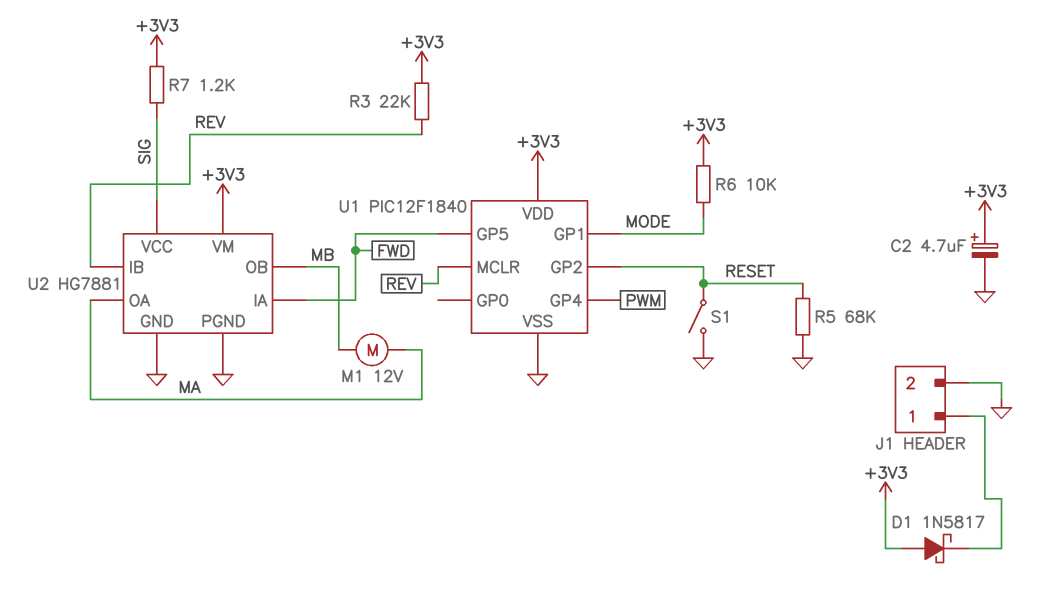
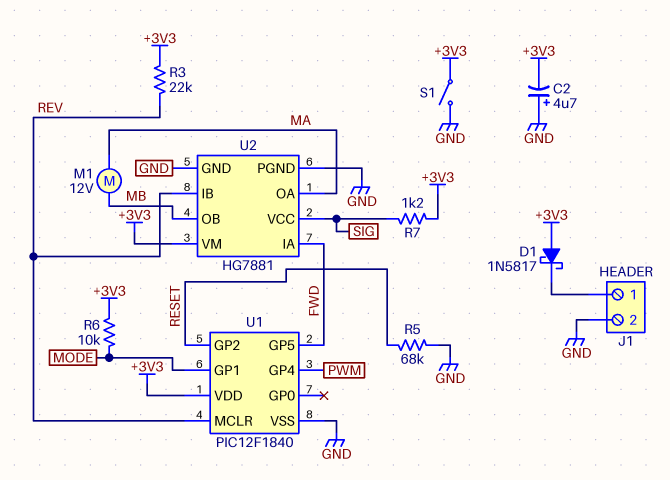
C2: 4.7uF (plus +3V3, minus GND) -> 4.7uF (plus GND, minus +3V3)
S1: switch (GND, RESET) -> switch (+3V3, GND)

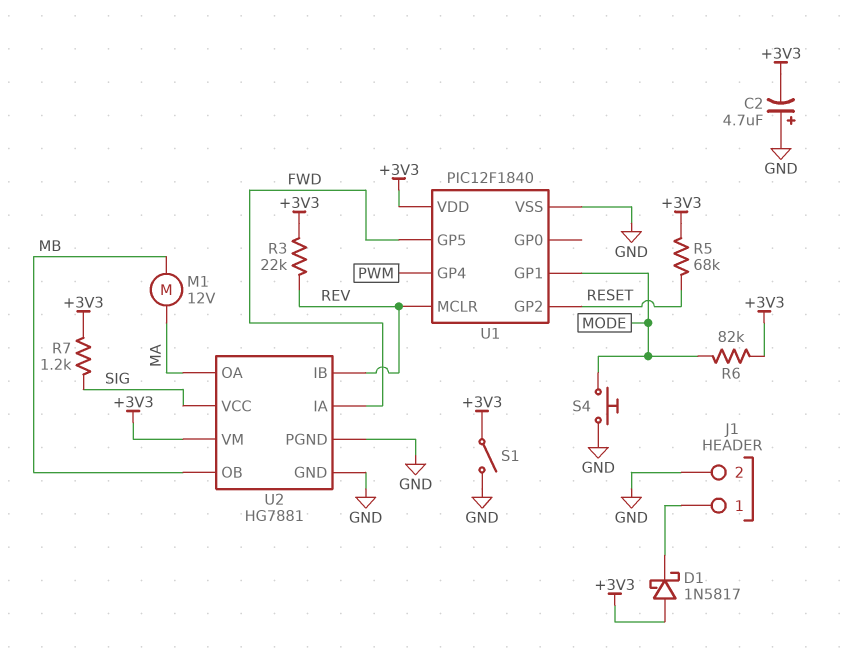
R5: 68k (GND, RESET) -> 68k (+3V3, RESET)
R6: 10k (+3V3, MODE) -> 82k (+3V3, MODE)
S4: none -> button (GND, MODE)

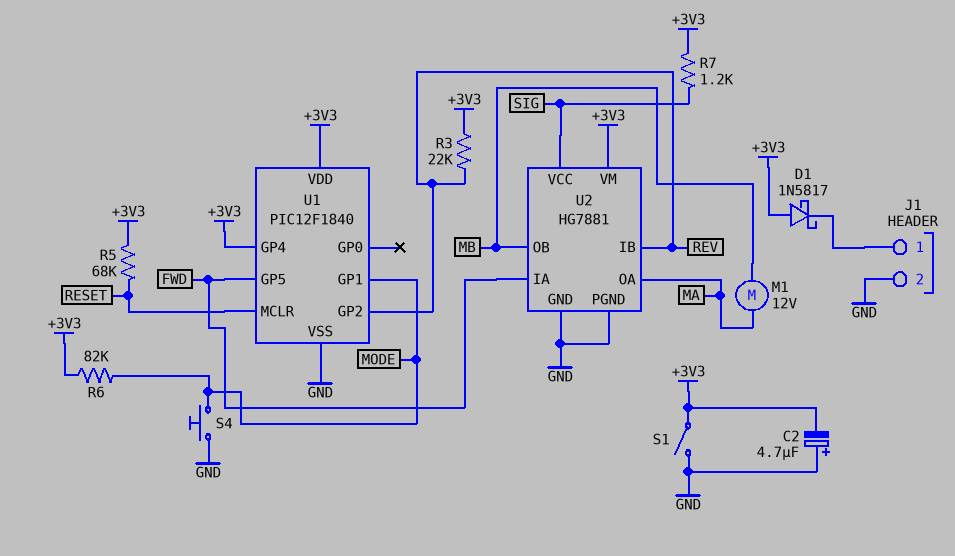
U1 pin GP2: RESET -> REV
U1 pin GP4: PWM -> +3V3
U1 pin MCLR: REV -> RESET

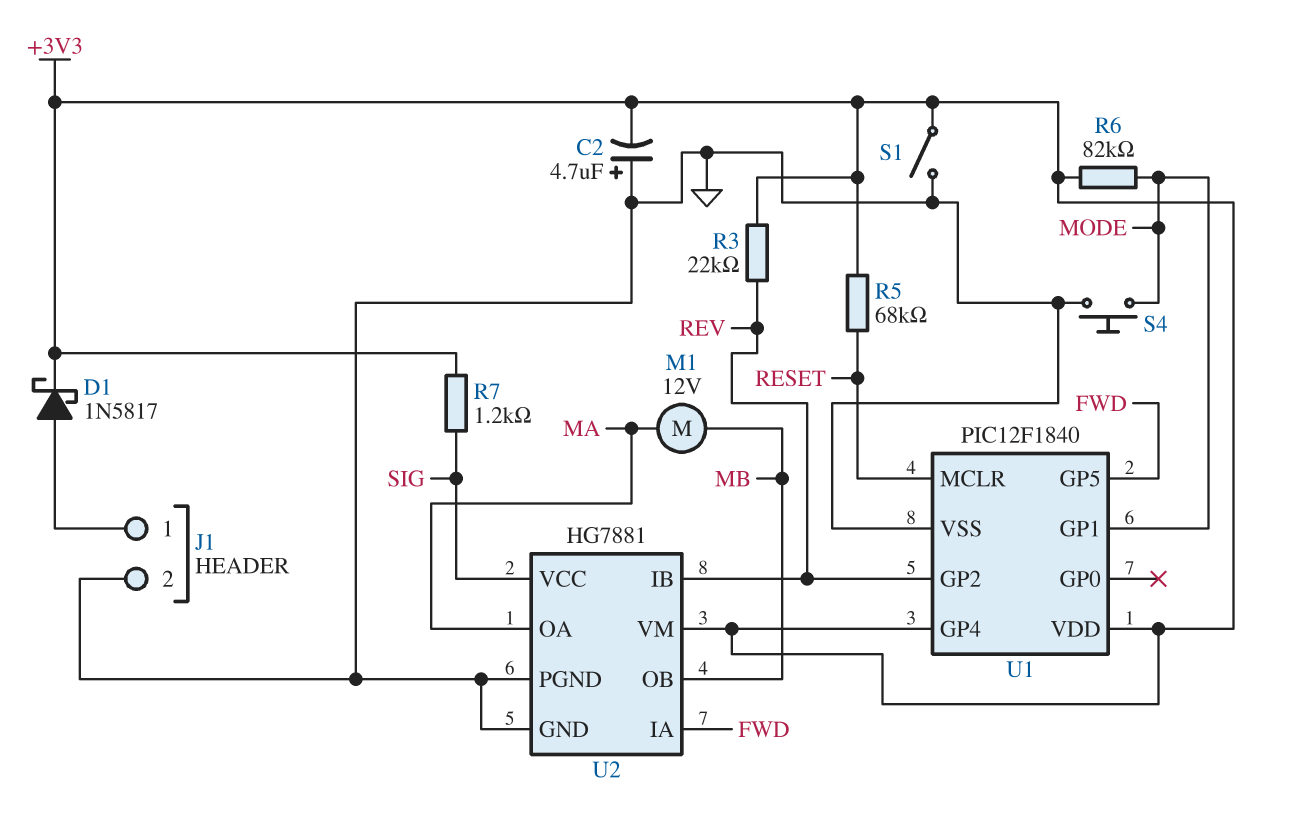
D1: schottky 1N5817 (A +3V3, K J1/1) -> schottky 1N5817 (A J1/1, K +3V3)

